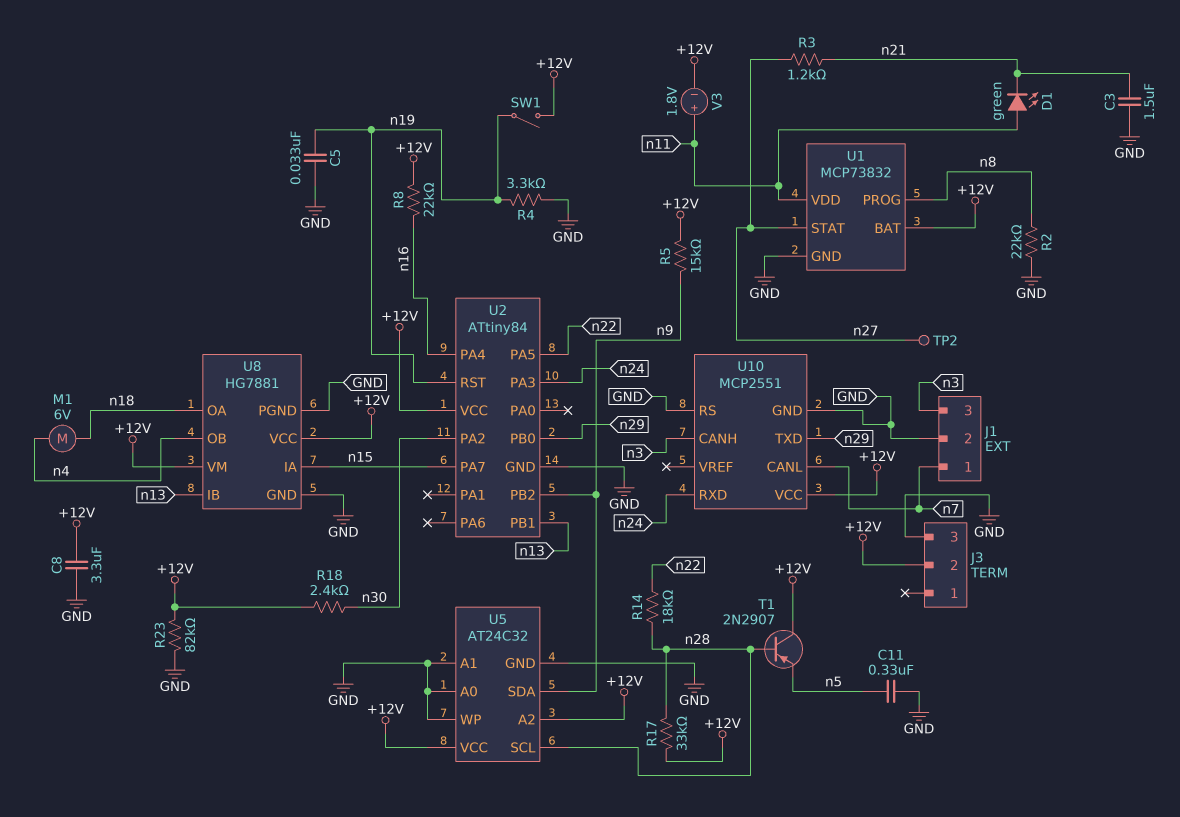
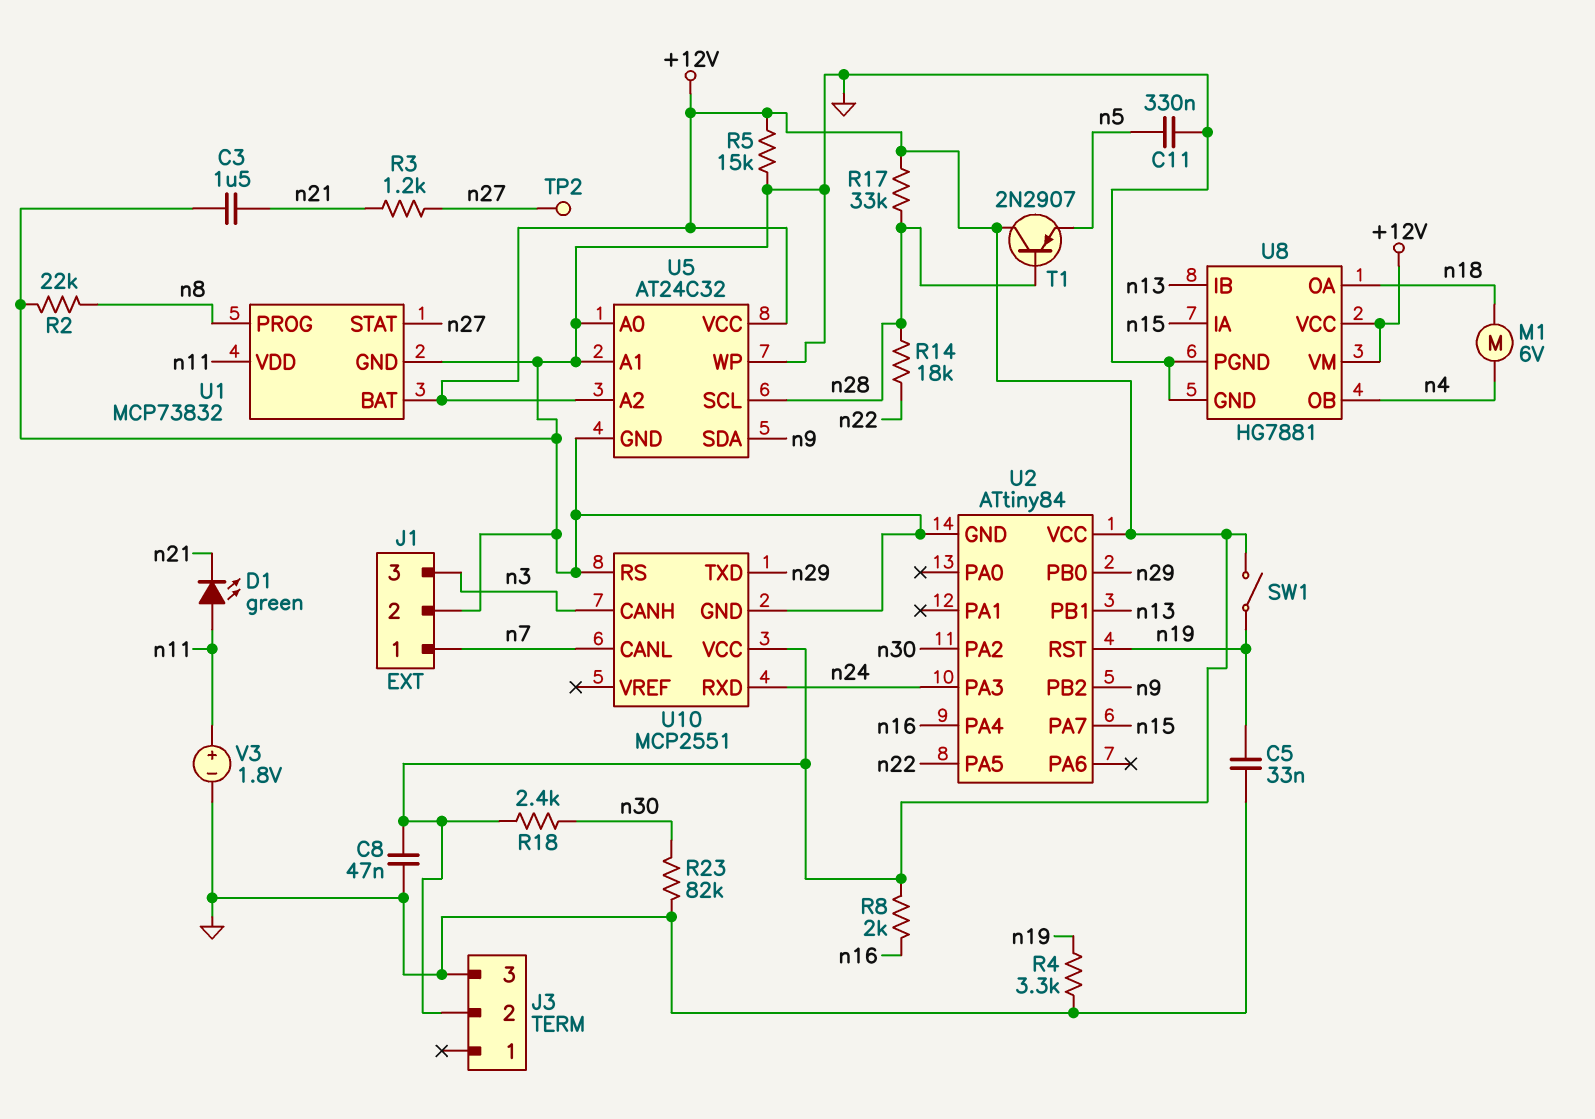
C8: 3.3uF (+12V, GND) -> 47nF (+12V, GND)
R5: 15k (+12V, n9) -> 15k (+12V, GND)
R8: 22k (+12V, n16) -> 2k (+12V, n16)
R23: 82k (+12V, GND) -> 82k (GND, n30)
V3: 1.8V (plus n11, minus +12V) -> 1.8V (plus n11, minus GND)

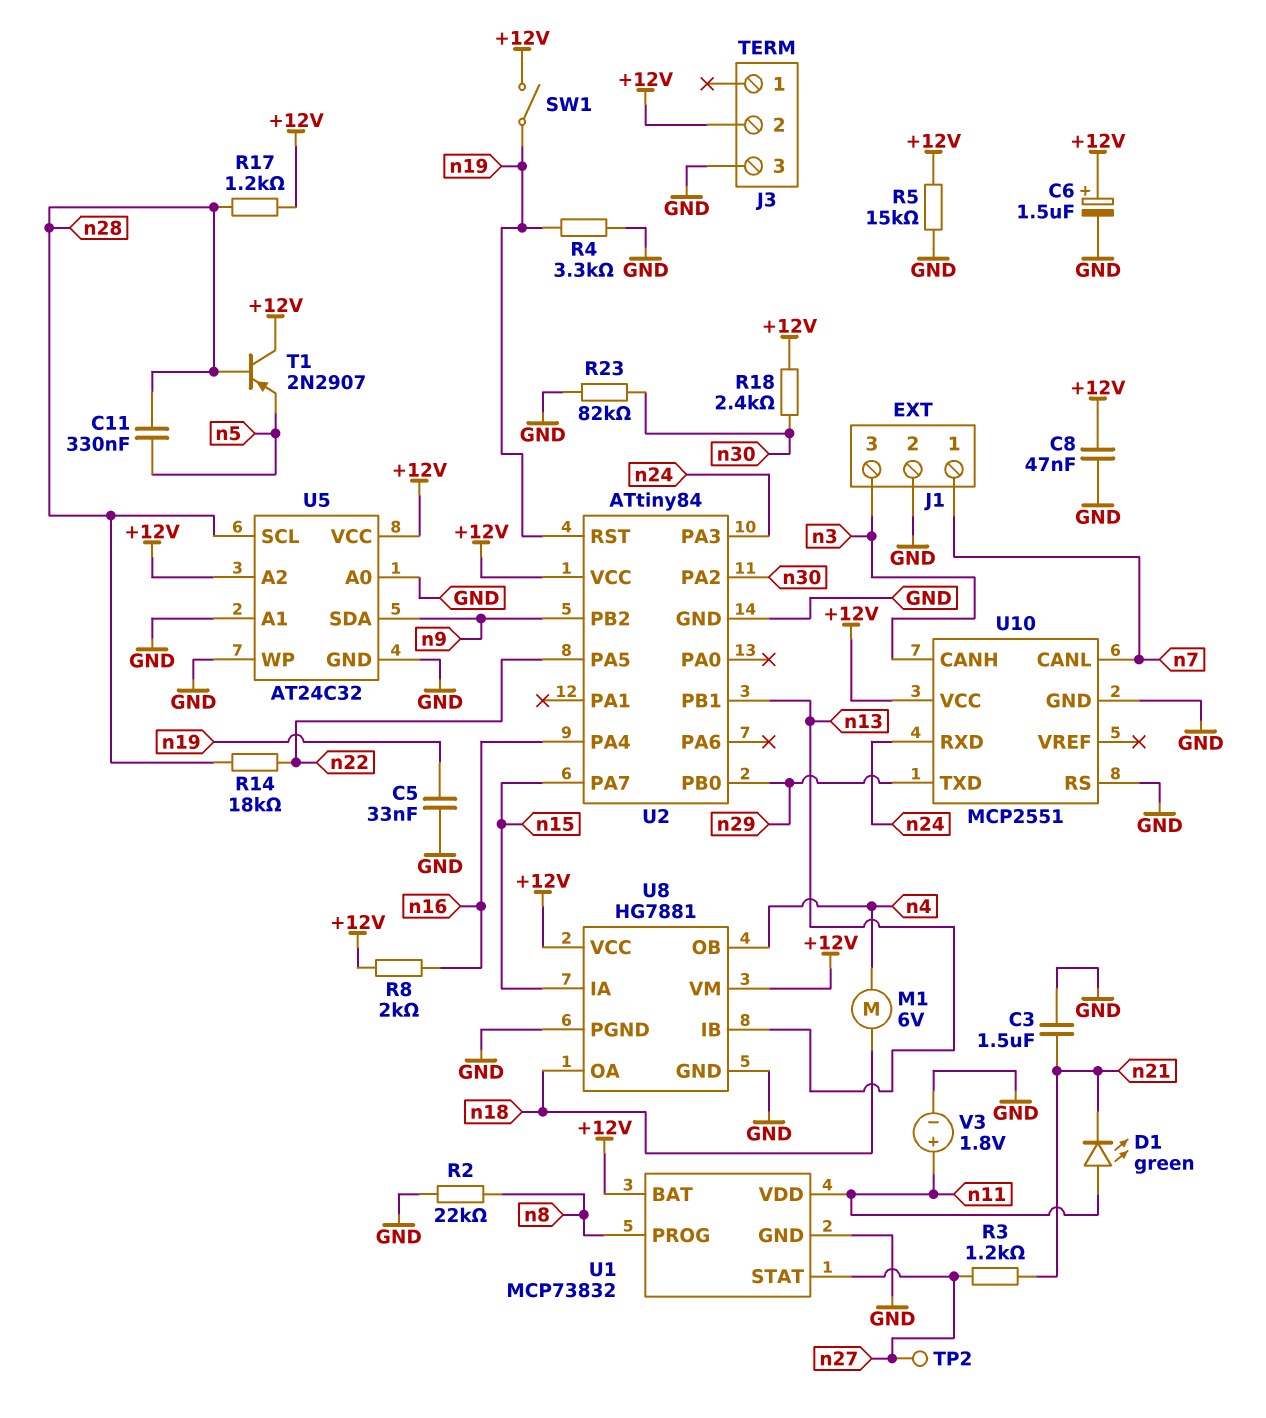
C6: none -> 1.5uF (plus +12V, minus GND)
C11: 330nF (GND, n5) -> 330nF (n5, n28)
R17: 33k (+12V, n28) -> 1.2k (+12V, n28)

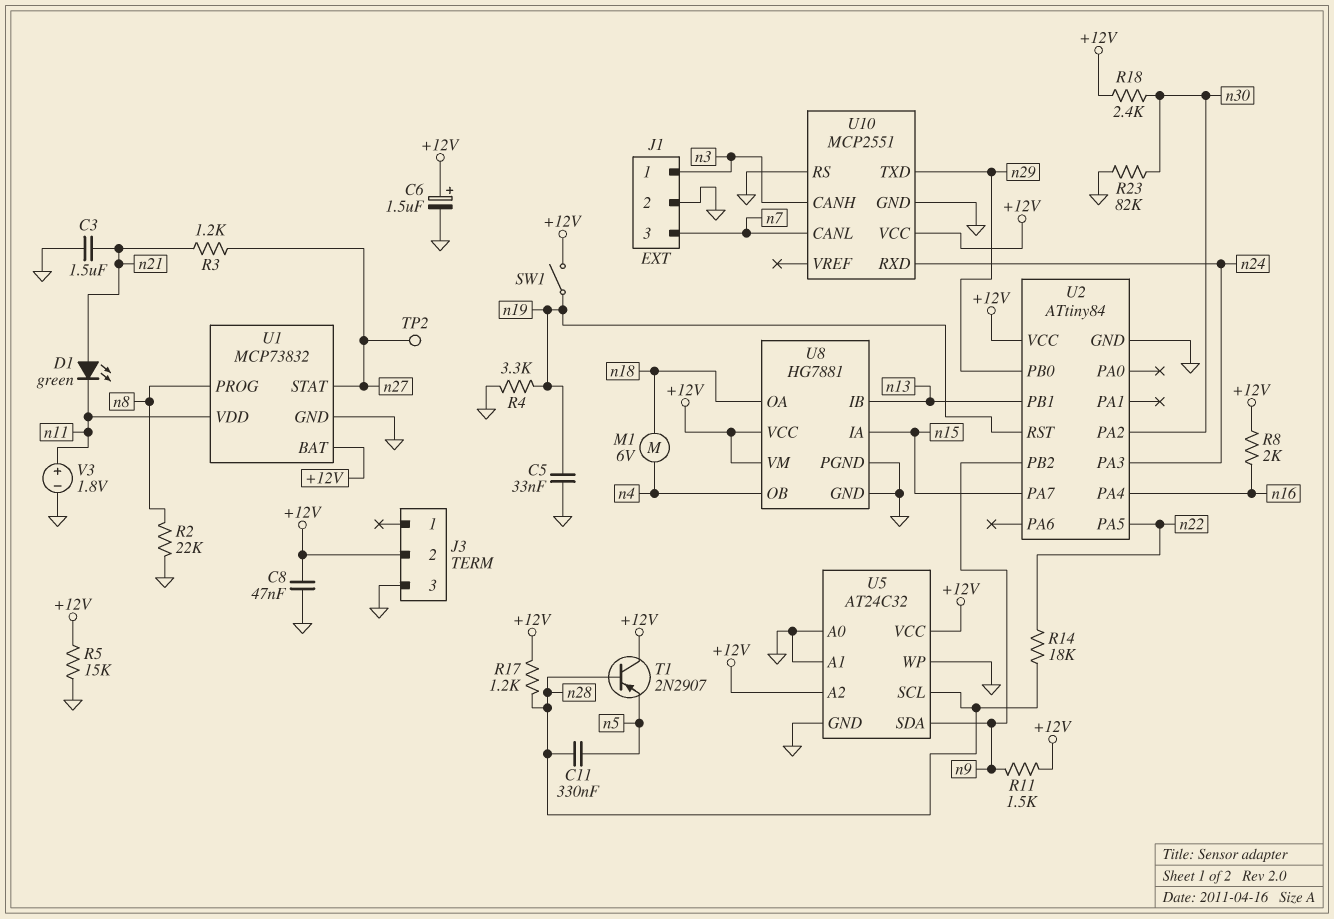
D1: LED green (A n11, K n21) -> LED green (A n21, K n11)
J1 pin 1: n7 -> n3
J1 pin 3: n3 -> n7
R11: none -> 1.5k (+12V, n9)

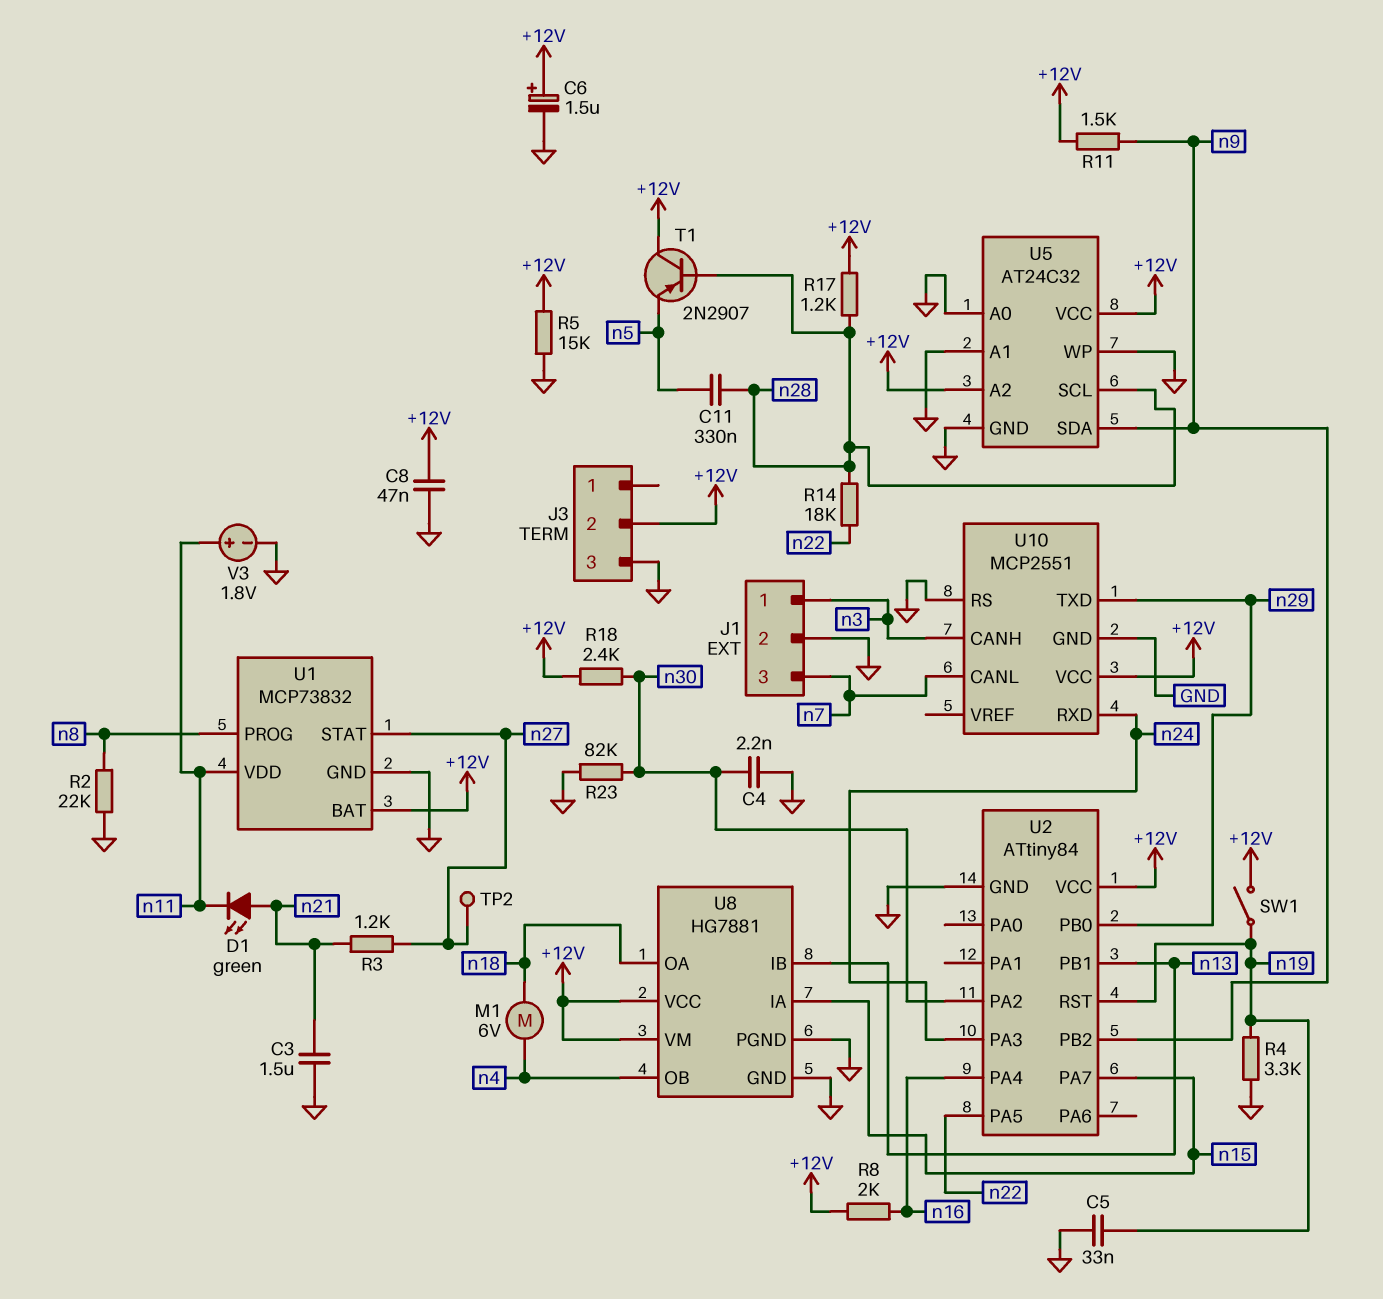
C4: none -> 2.2nF (GND, n30)

